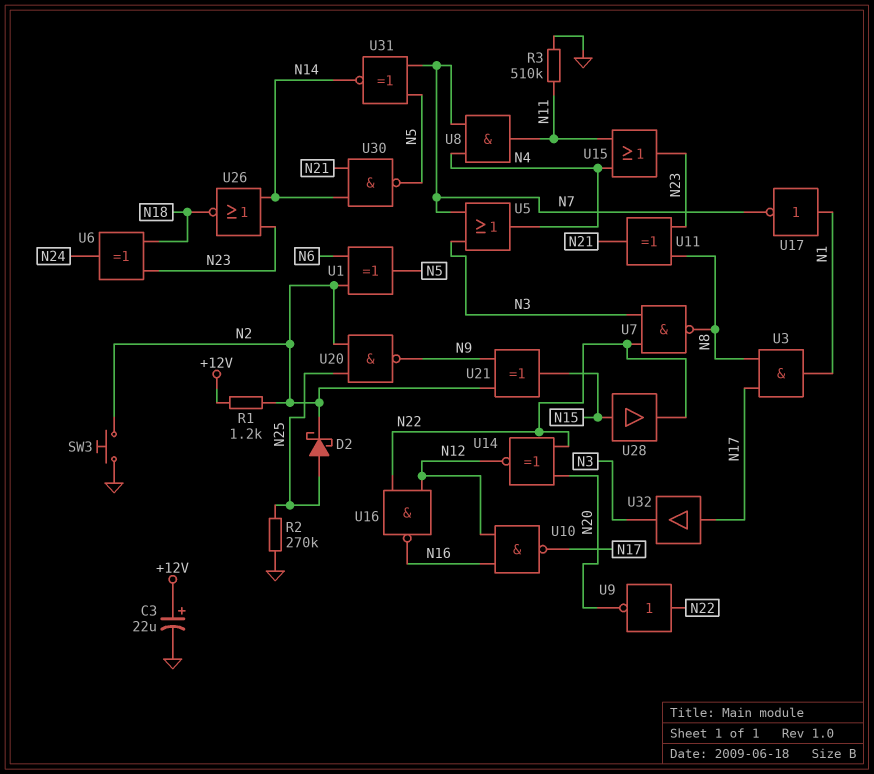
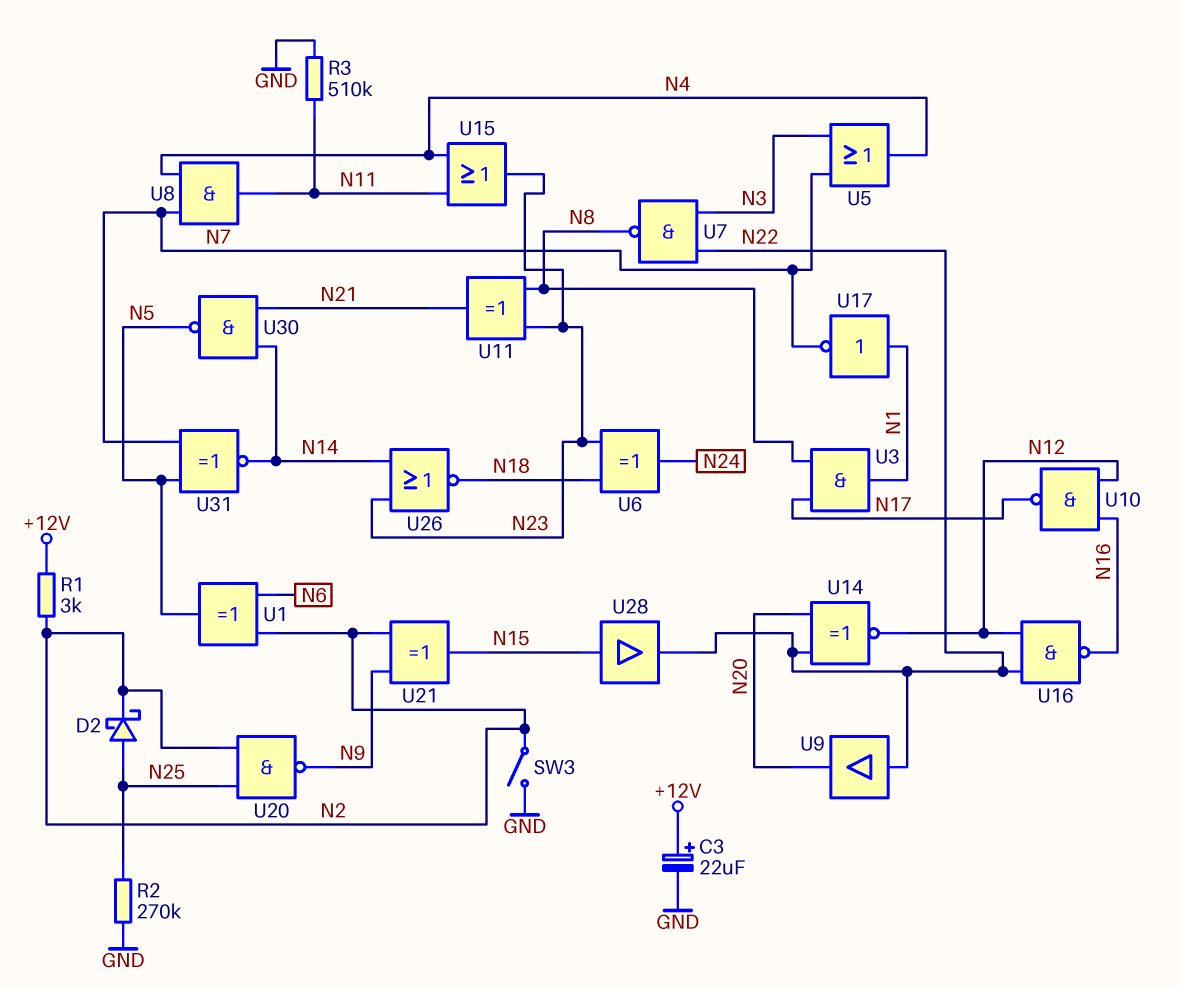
R1: 1.2k (+12V, N2) -> 3k (+12V, N2)
SW3: button (GND, N2) -> switch (GND, N2)
U9: NOT (in N22, out N20) -> buffer (in N22, out N20)
U32: buffer (in N17, out N3) -> none

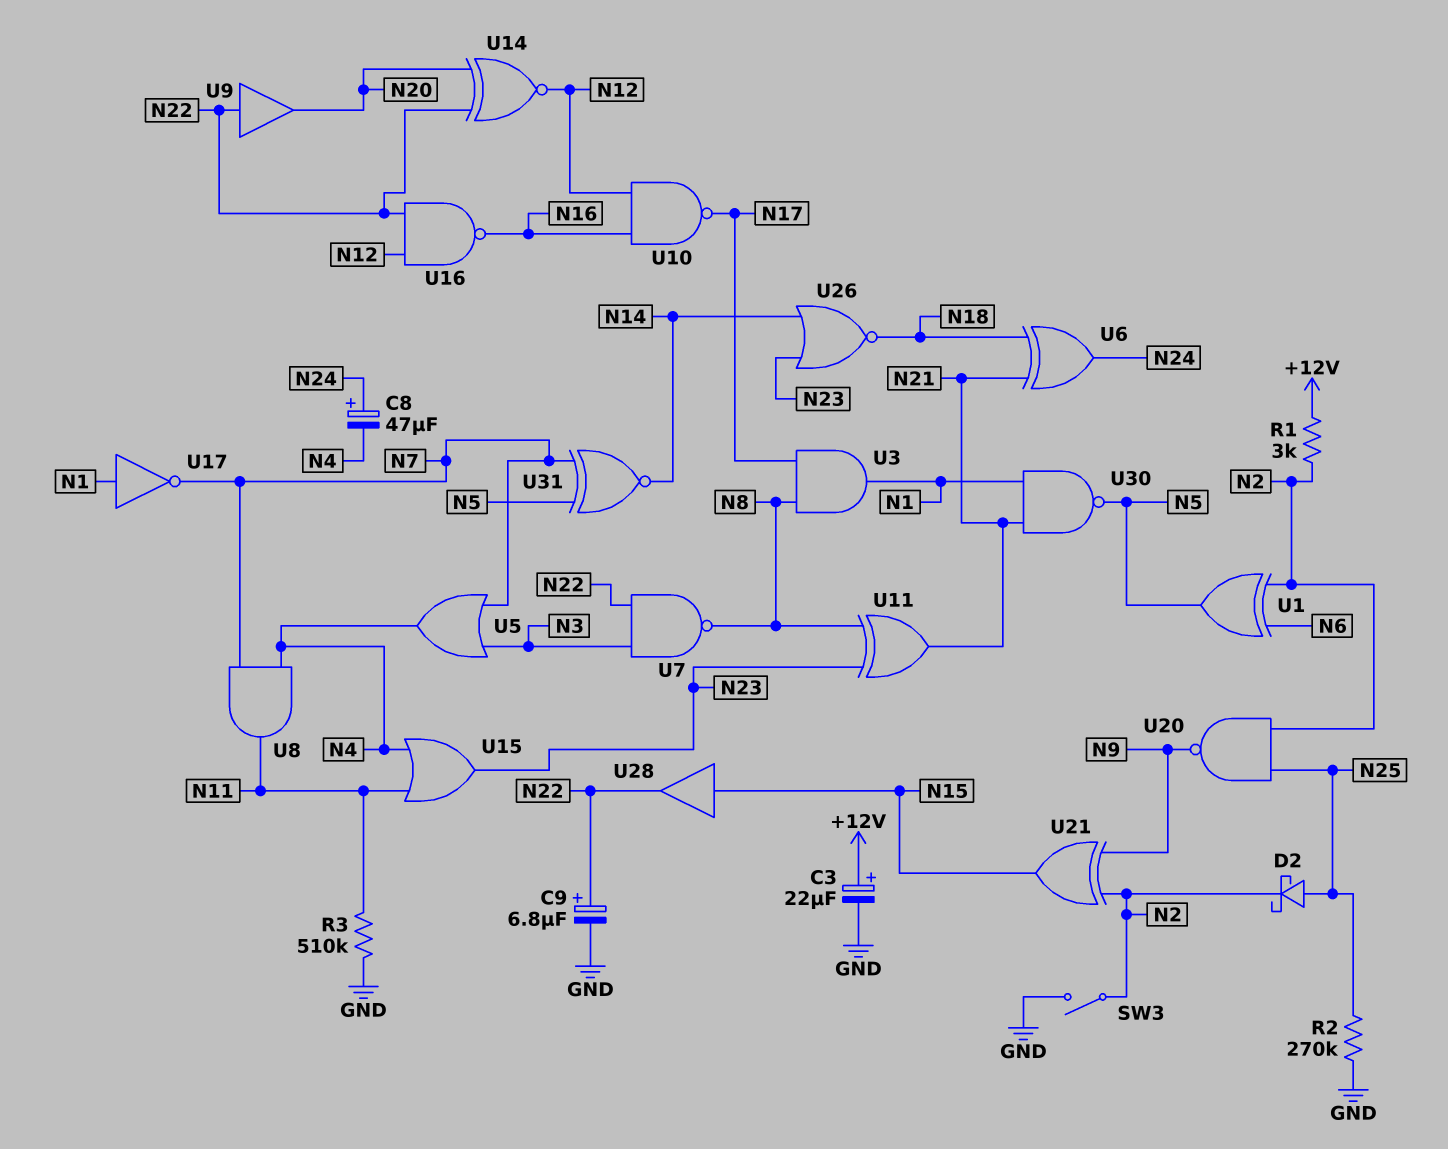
C8: none -> 47uF (plus N24, minus N4)
C9: none -> 6.8uF (plus N22, minus GND)
U6: XOR (in N18, in N23, out N24) -> XOR (in N18, in N21, out N24)
U30: NAND (in N14, in N21, out N5) -> NAND (in N1, in N21, out N5)

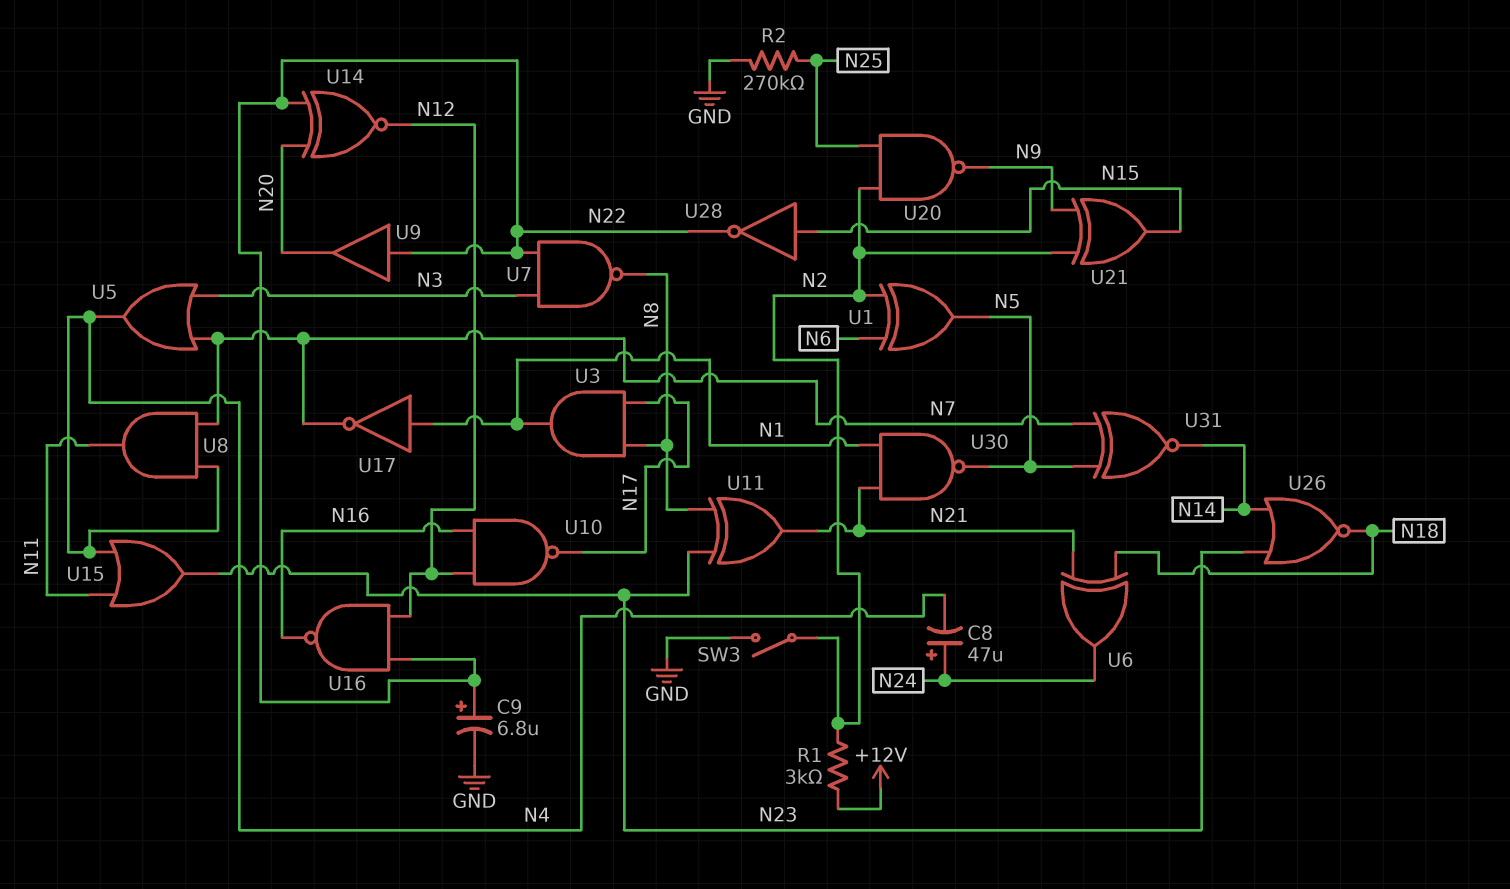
C3: 22uF (plus +12V, minus GND) -> none
D2: schottky (A N25, K N2) -> none
R3: 510k (GND, N11) -> none
U28: buffer (in N15, out N22) -> NOT (in N15, out N22)

